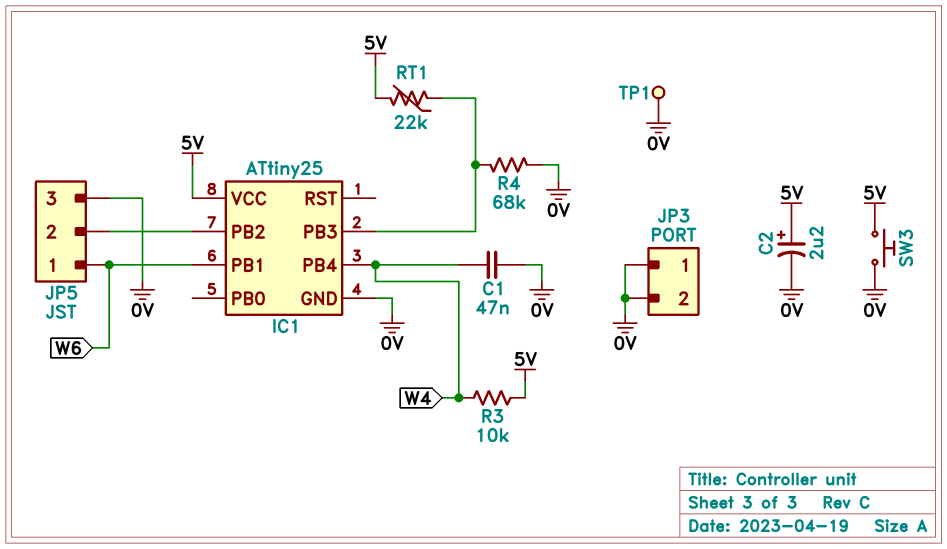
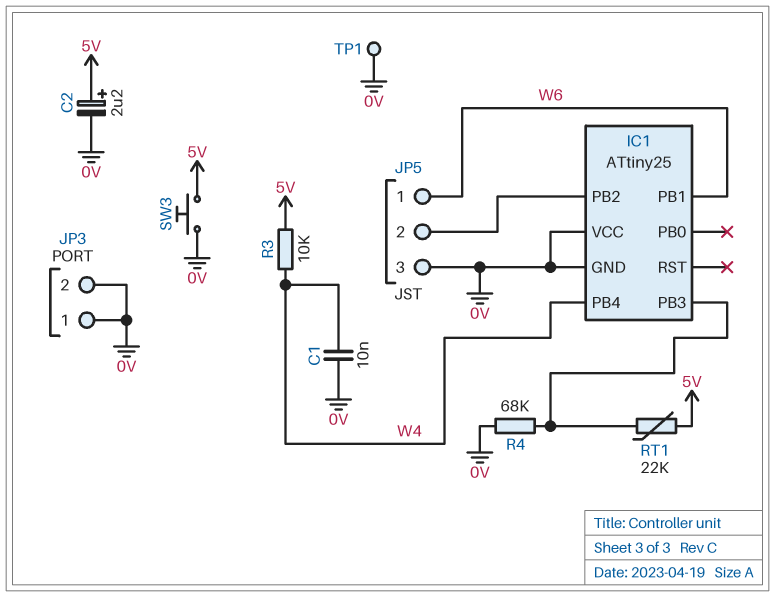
C1: 47nF (0V, W4) -> 10nF (0V, W4)
IC1 pin VCC: 5V -> 0V

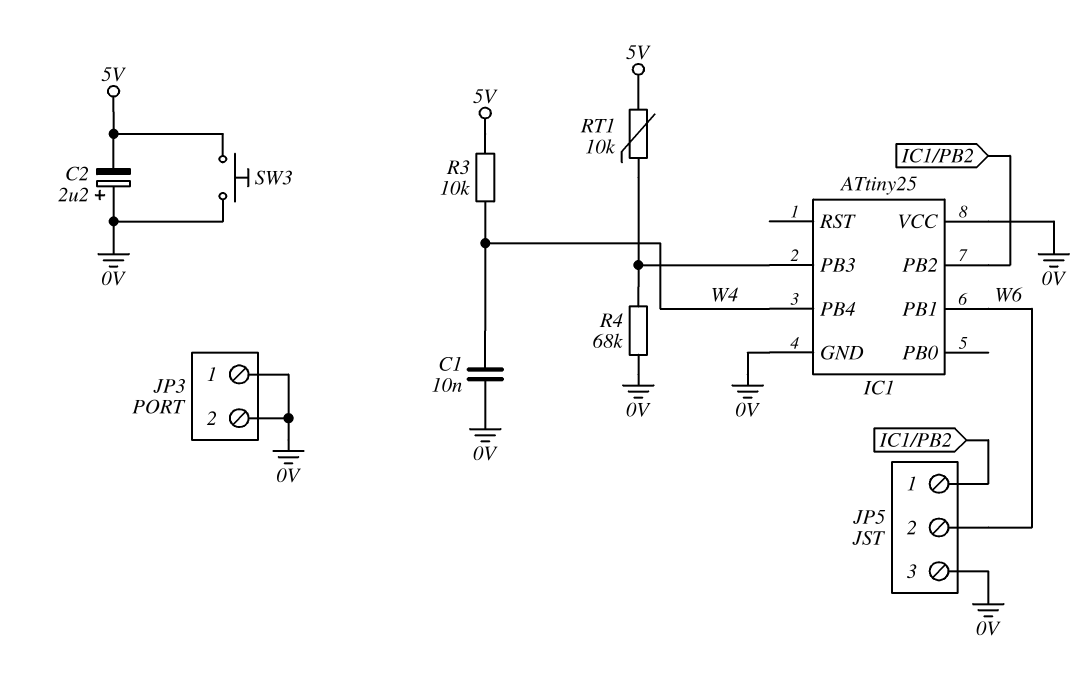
C2: 2.2uF (plus 5V, minus 0V) -> 2.2uF (plus 0V, minus 5V)
JP5 pin 1: W6 -> IC1/PB2
JP5 pin 2: IC1/PB2 -> W6
RT1: 22k (5V, IC1/PB3) -> 10k (5V, IC1/PB3)
TP1: test point (0V) -> none

